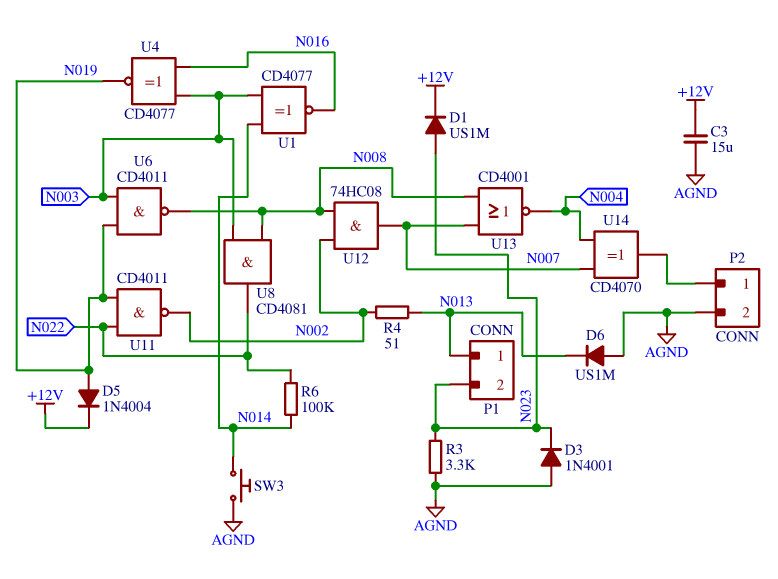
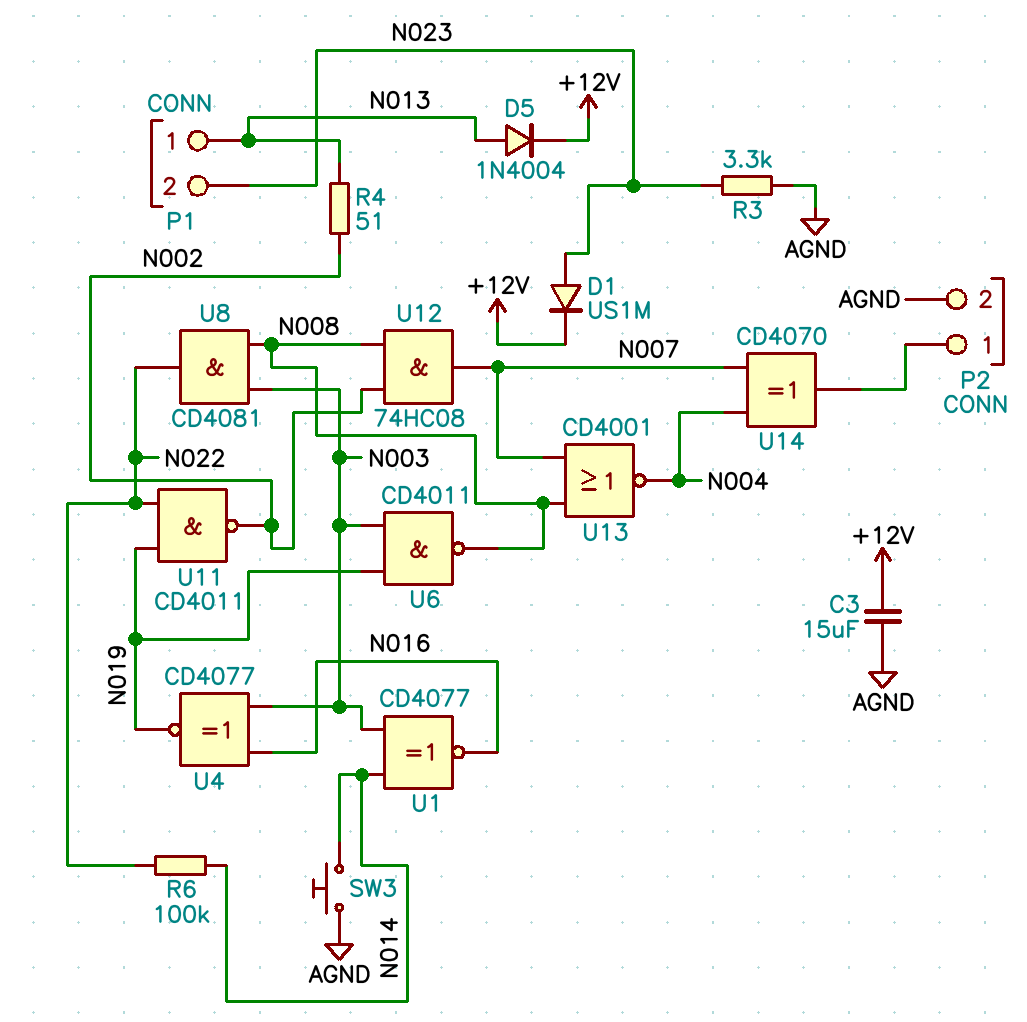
D3: diode 1N4001 (A AGND, K N023) -> none
D5: diode 1N4004 (A N019, K +12V) -> diode 1N4004 (A N013, K +12V)
D6: diode US1M (A AGND, K N013) -> none

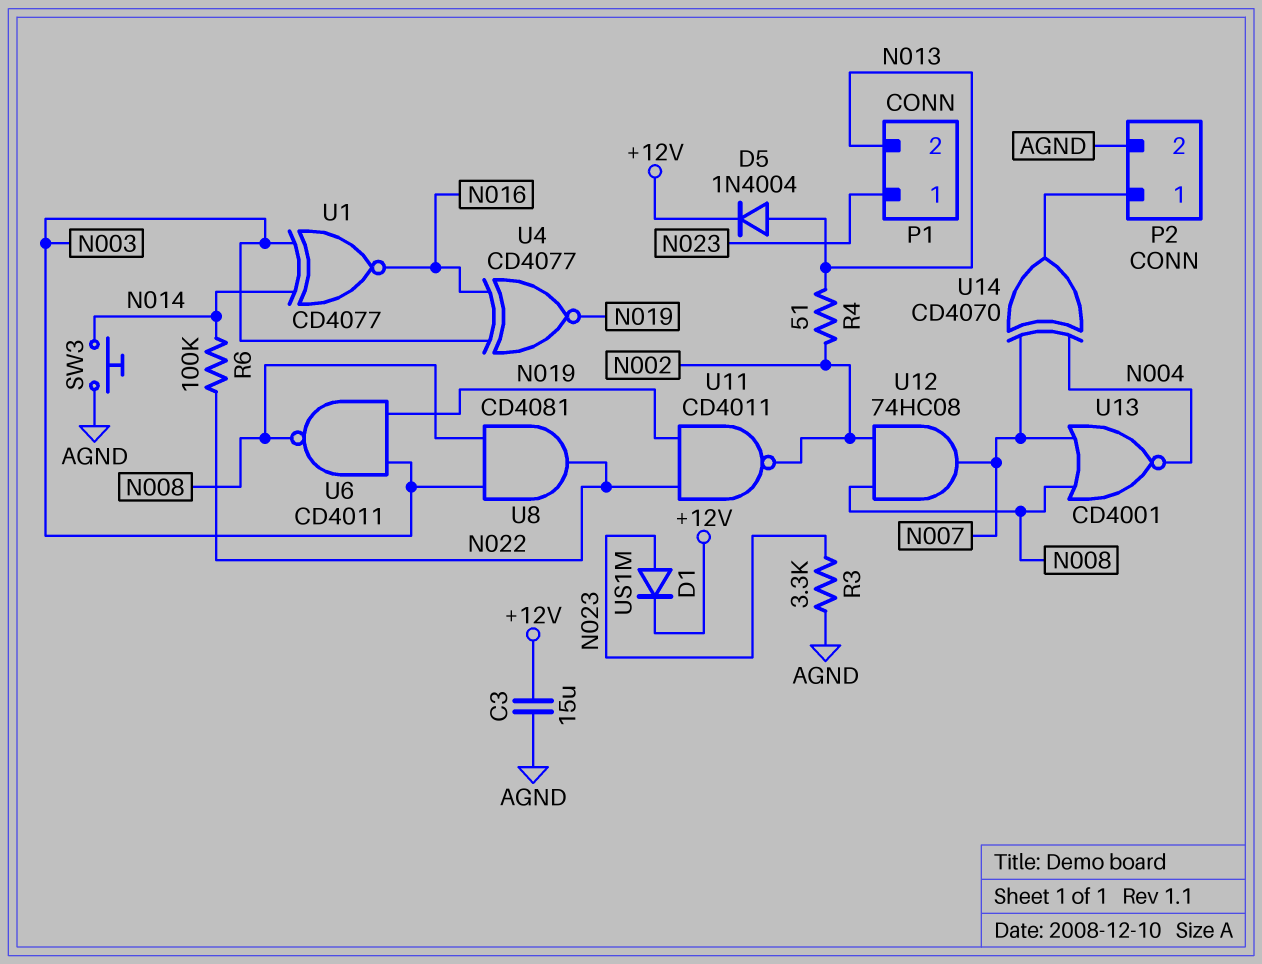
P1 pin 1: N013 -> N023
P1 pin 2: N023 -> N013

